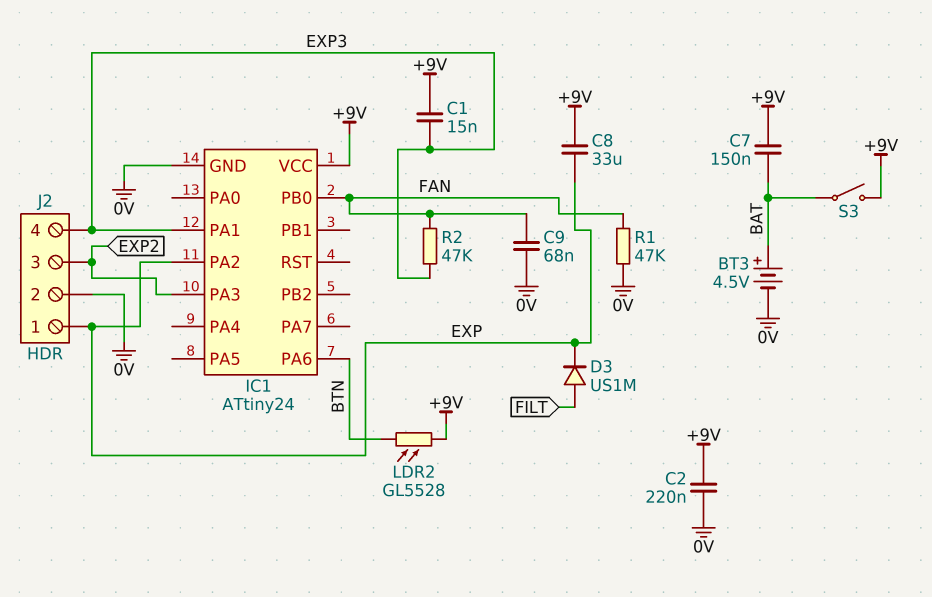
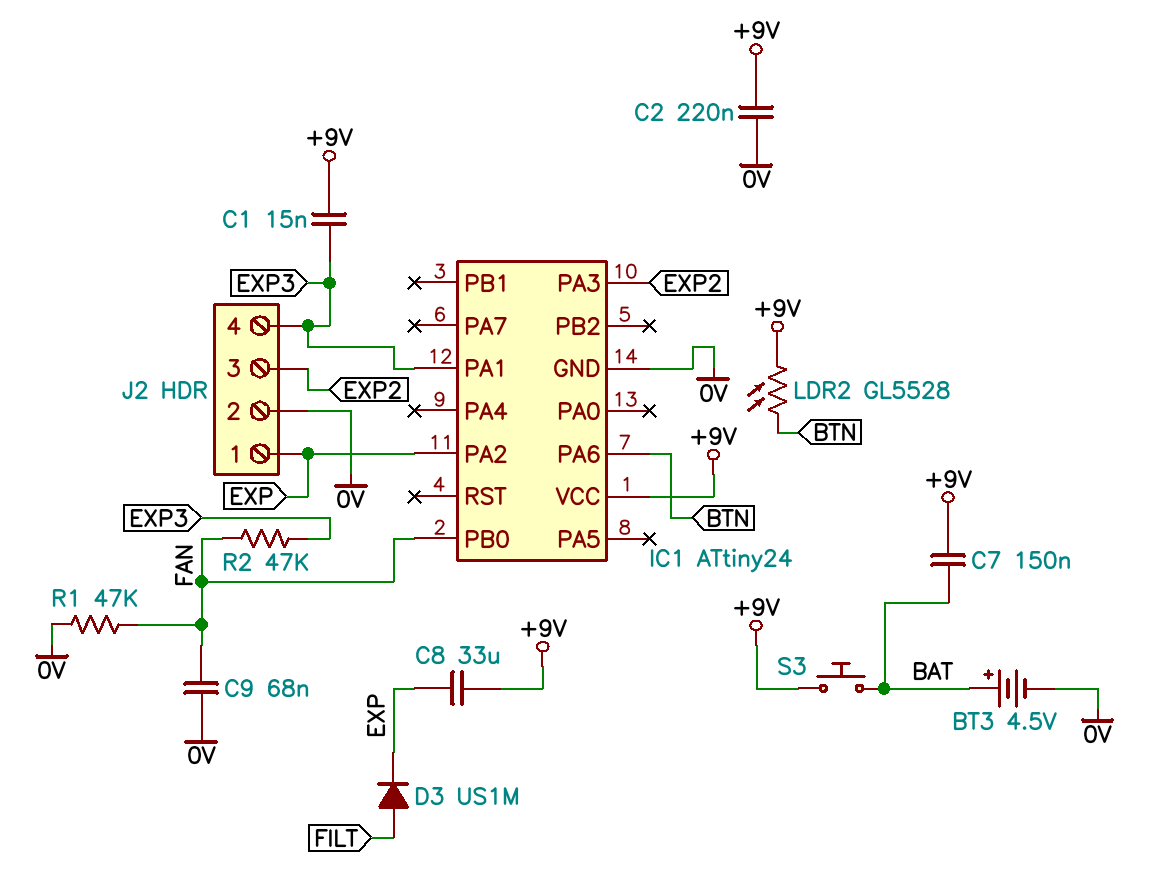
S3: switch (+9V, BAT) -> button (+9V, BAT)

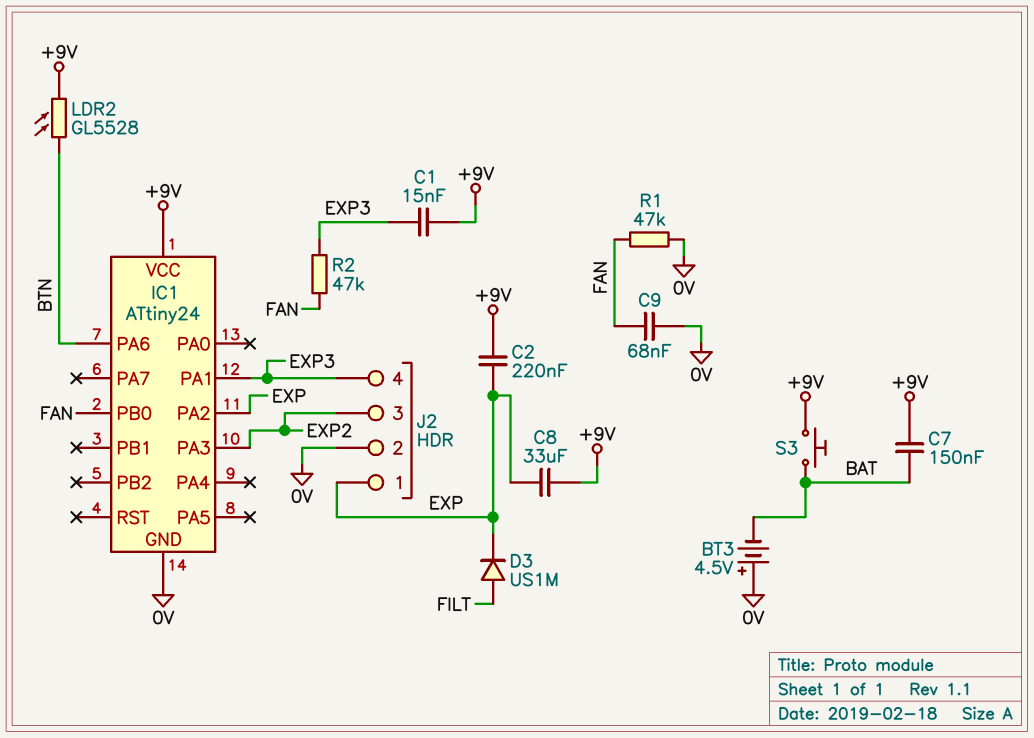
BT3: 4.5V (plus BAT, minus 0V) -> 4.5V (plus 0V, minus BAT)
C2: 220nF (+9V, 0V) -> 220nF (+9V, EXP)

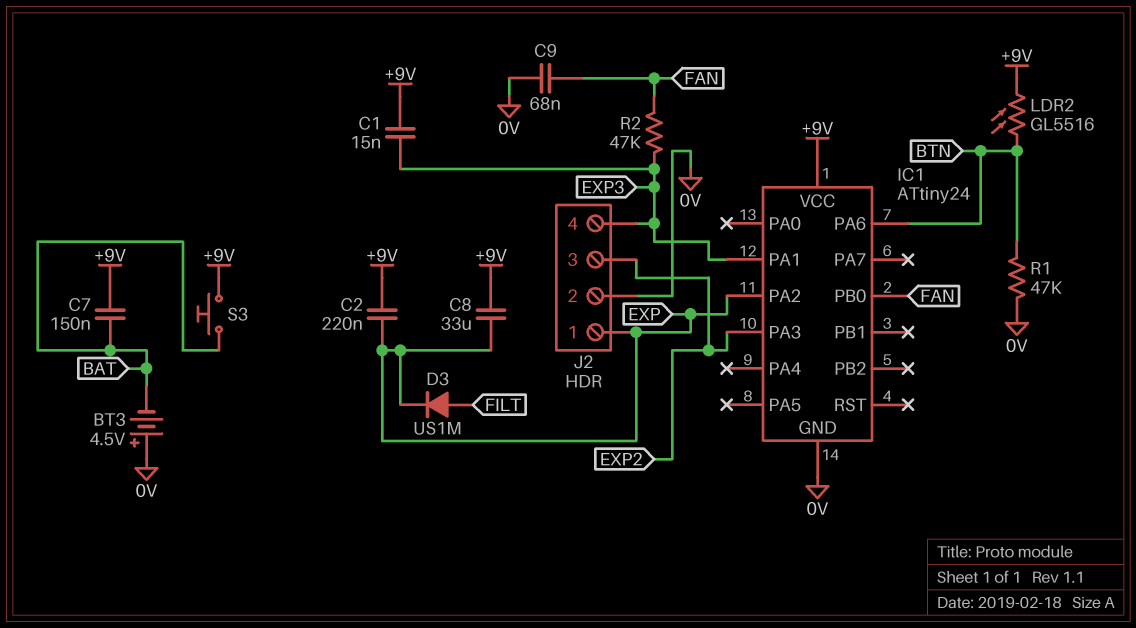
LDR2: GL5528 (+9V, BTN) -> GL5516 (+9V, BTN)
R1: 47k (0V, FAN) -> 47k (0V, BTN)

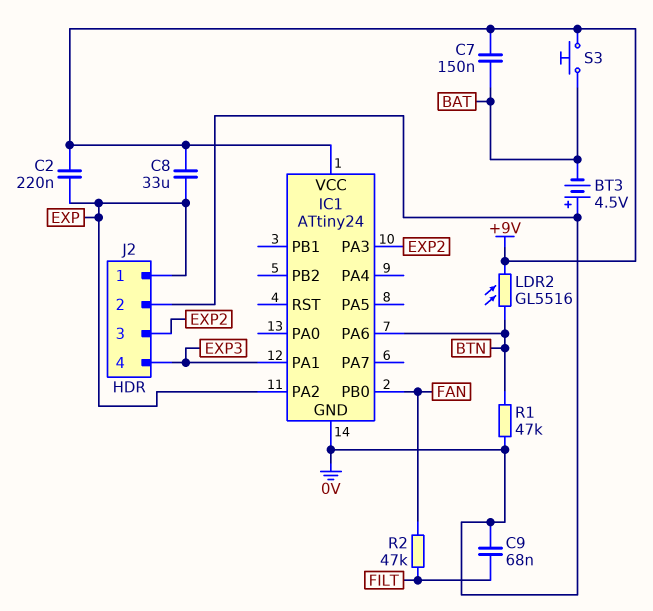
C1: 15nF (+9V, EXP3) -> none
C9: 68nF (0V, FAN) -> 68nF (0V, FILT)
D3: diode US1M (A FILT, K EXP) -> none
R2: 47k (EXP3, FAN) -> 47k (FAN, FILT)

